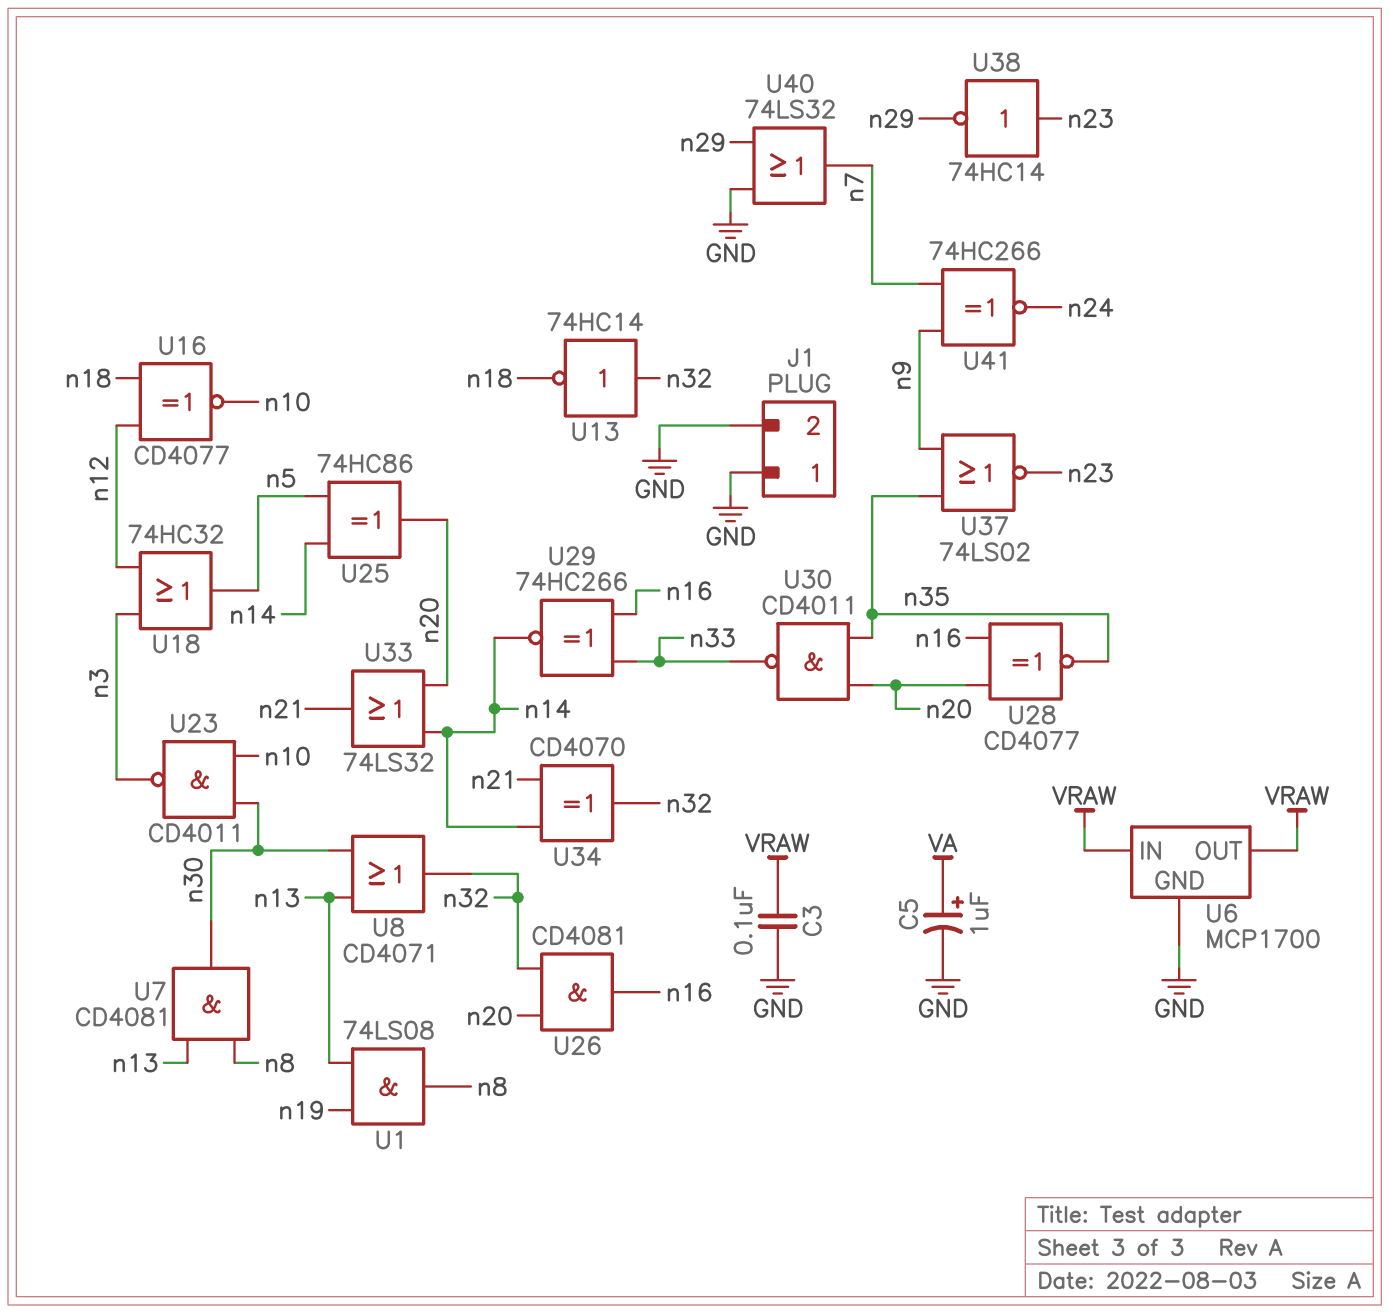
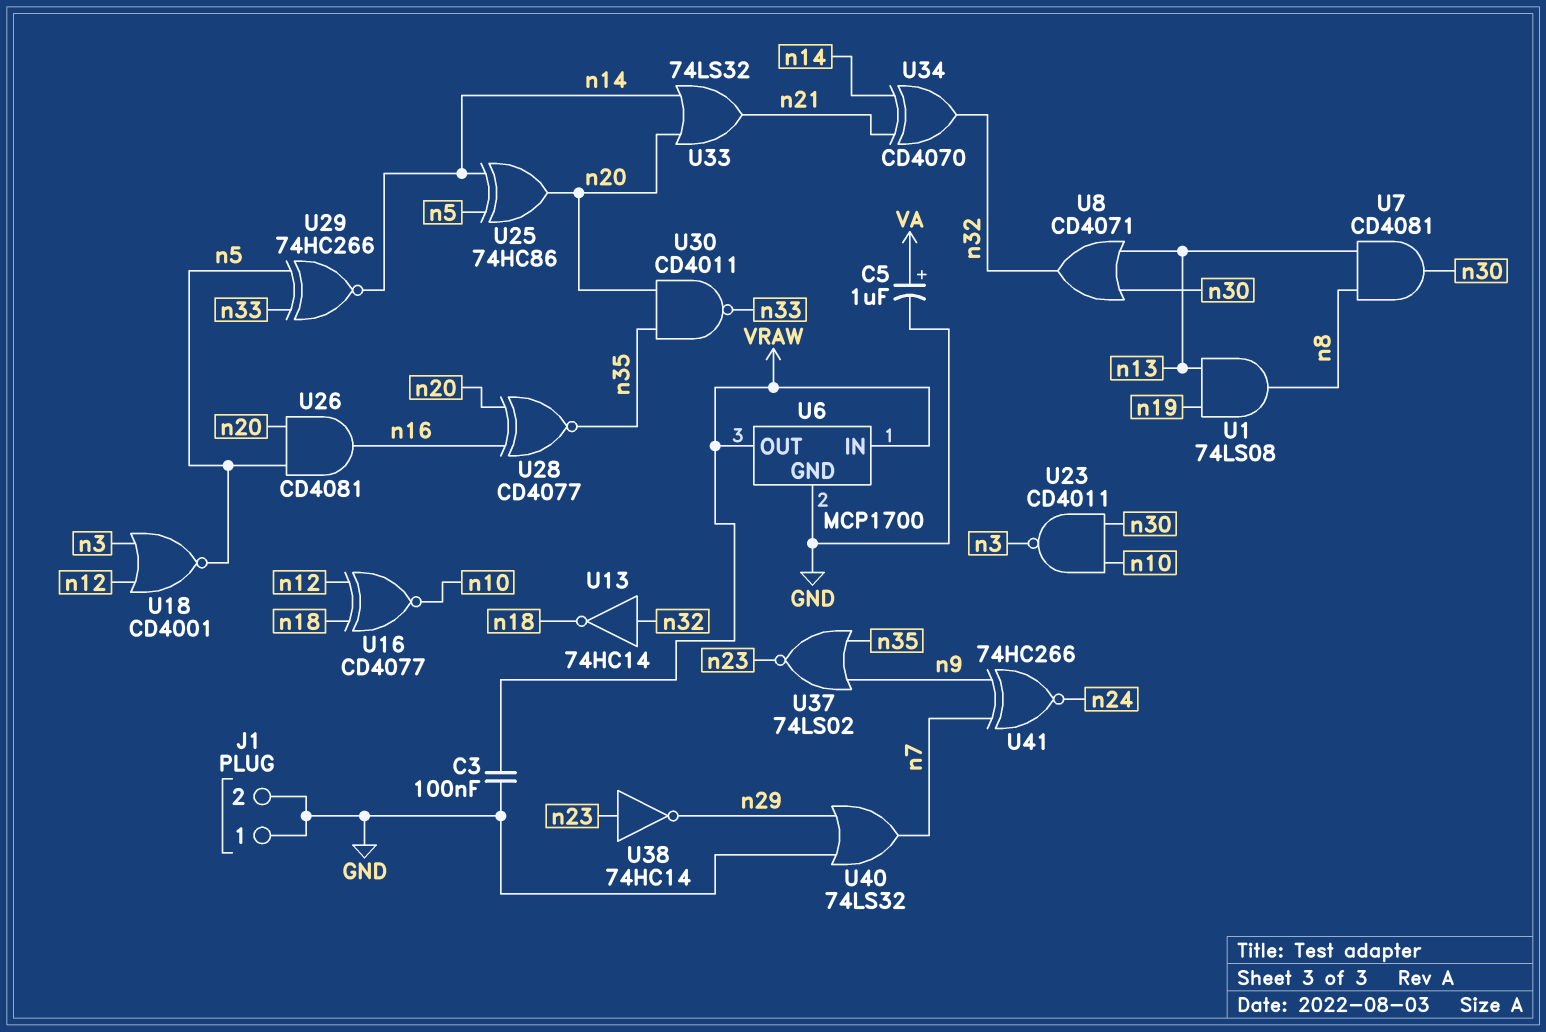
U18: OR 74HC32 (in n3, in n12, out n5) -> NOR CD4001 (in n3, in n12, out n5)
U26: AND CD4081 (in n20, in n32, out n16) -> AND CD4081 (in n5, in n20, out n16)
U29: XNOR 74HC266 (in n16, in n33, out n14) -> XNOR 74HC266 (in n5, in n33, out n14)

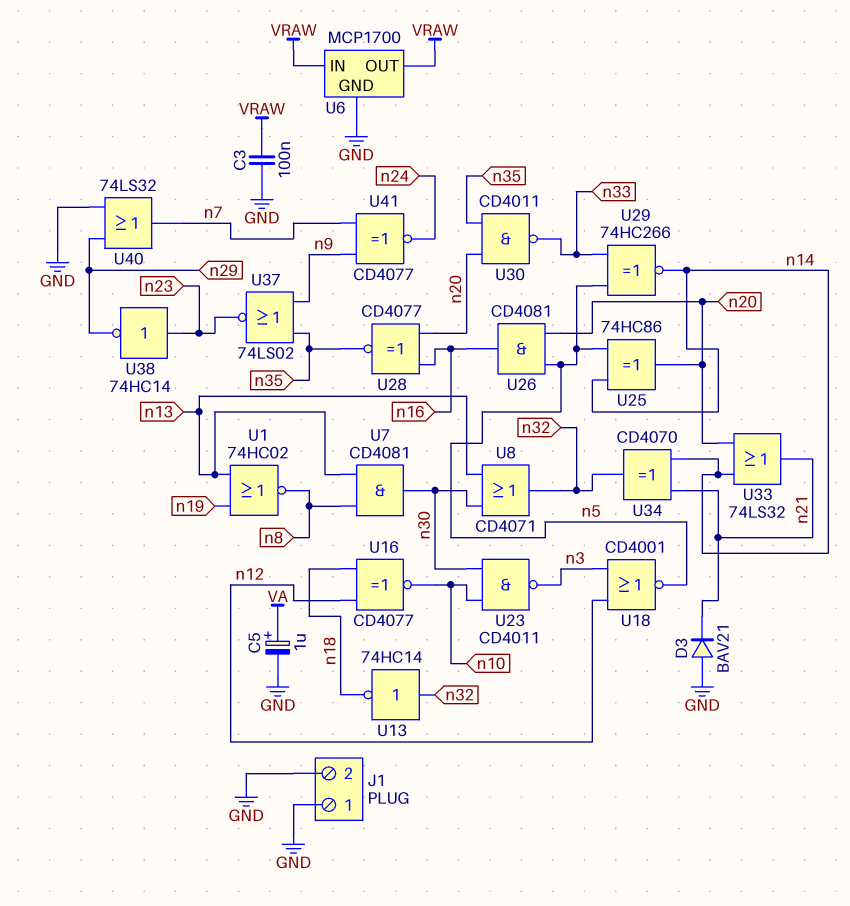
D3: none -> diode BAV21 (A GND, K n21)
U1: AND 74LS08 (in n13, in n19, out n8) -> NOR 74HC02 (in n13, in n19, out n8)
U41: XNOR 74HC266 (in n7, in n9, out n24) -> XNOR CD4077 (in n7, in n9, out n24)

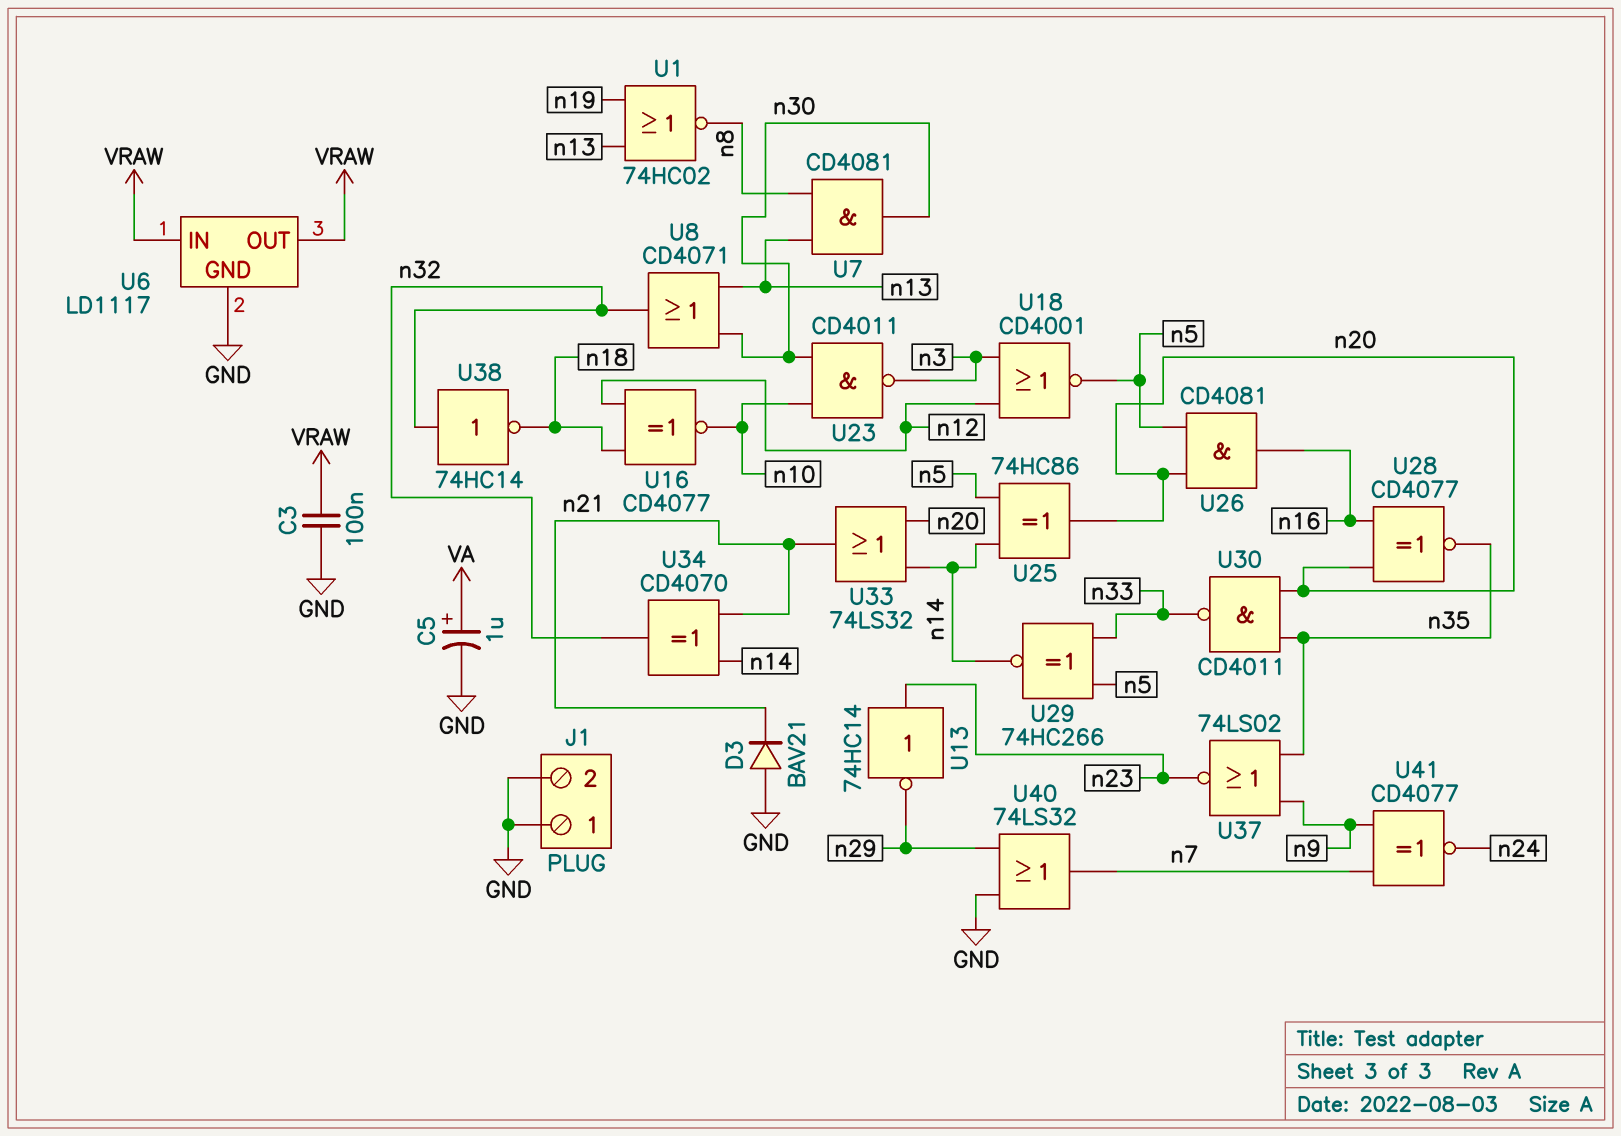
U6: MCP1700 -> LD1117
U13: NOT 74HC14 (in n32, out n18) -> NOT 74HC14 (in n23, out n29)
U38: NOT 74HC14 (in n23, out n29) -> NOT 74HC14 (in n32, out n18)

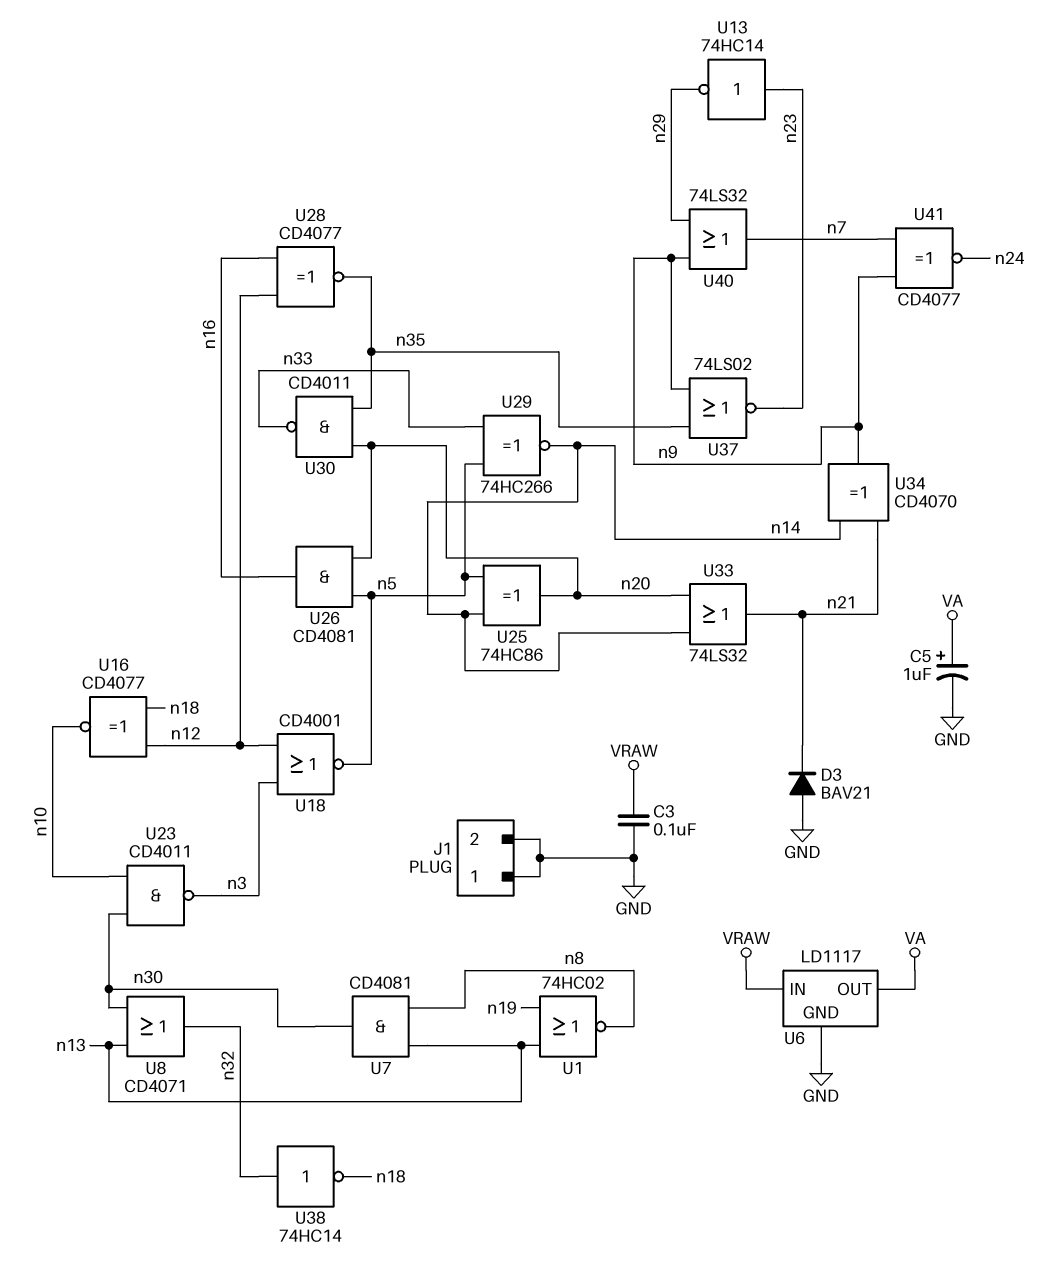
U6 pin OUT: VRAW -> VA
U28: XNOR CD4077 (in n16, in n20, out n35) -> XNOR CD4077 (in n12, in n16, out n35)
U34: XOR CD4070 (in n14, in n21, out n32) -> XOR CD4070 (in n14, in n21, out n9)
U40: OR 74LS32 (in GND, in n29, out n7) -> OR 74LS32 (in n9, in n29, out n7)

